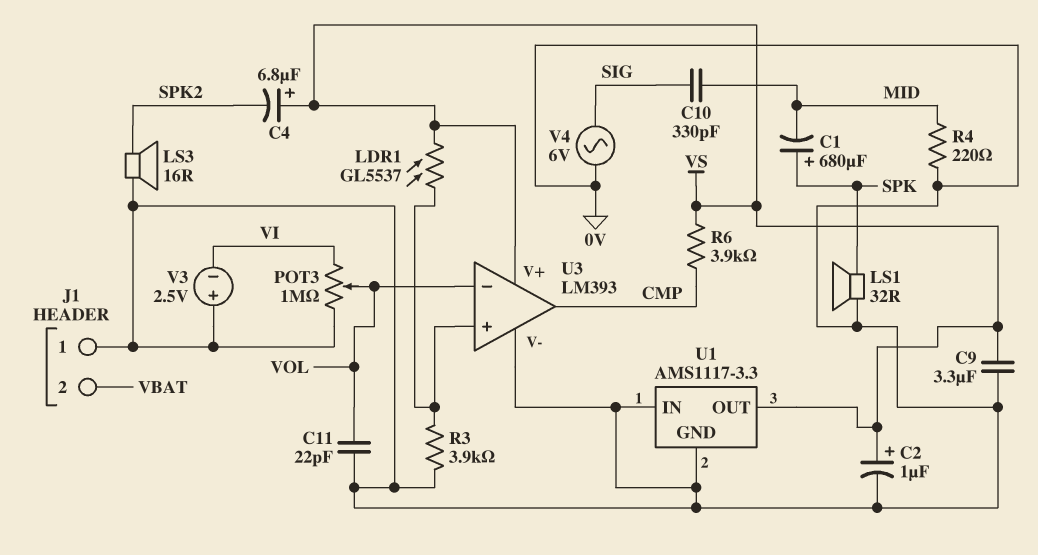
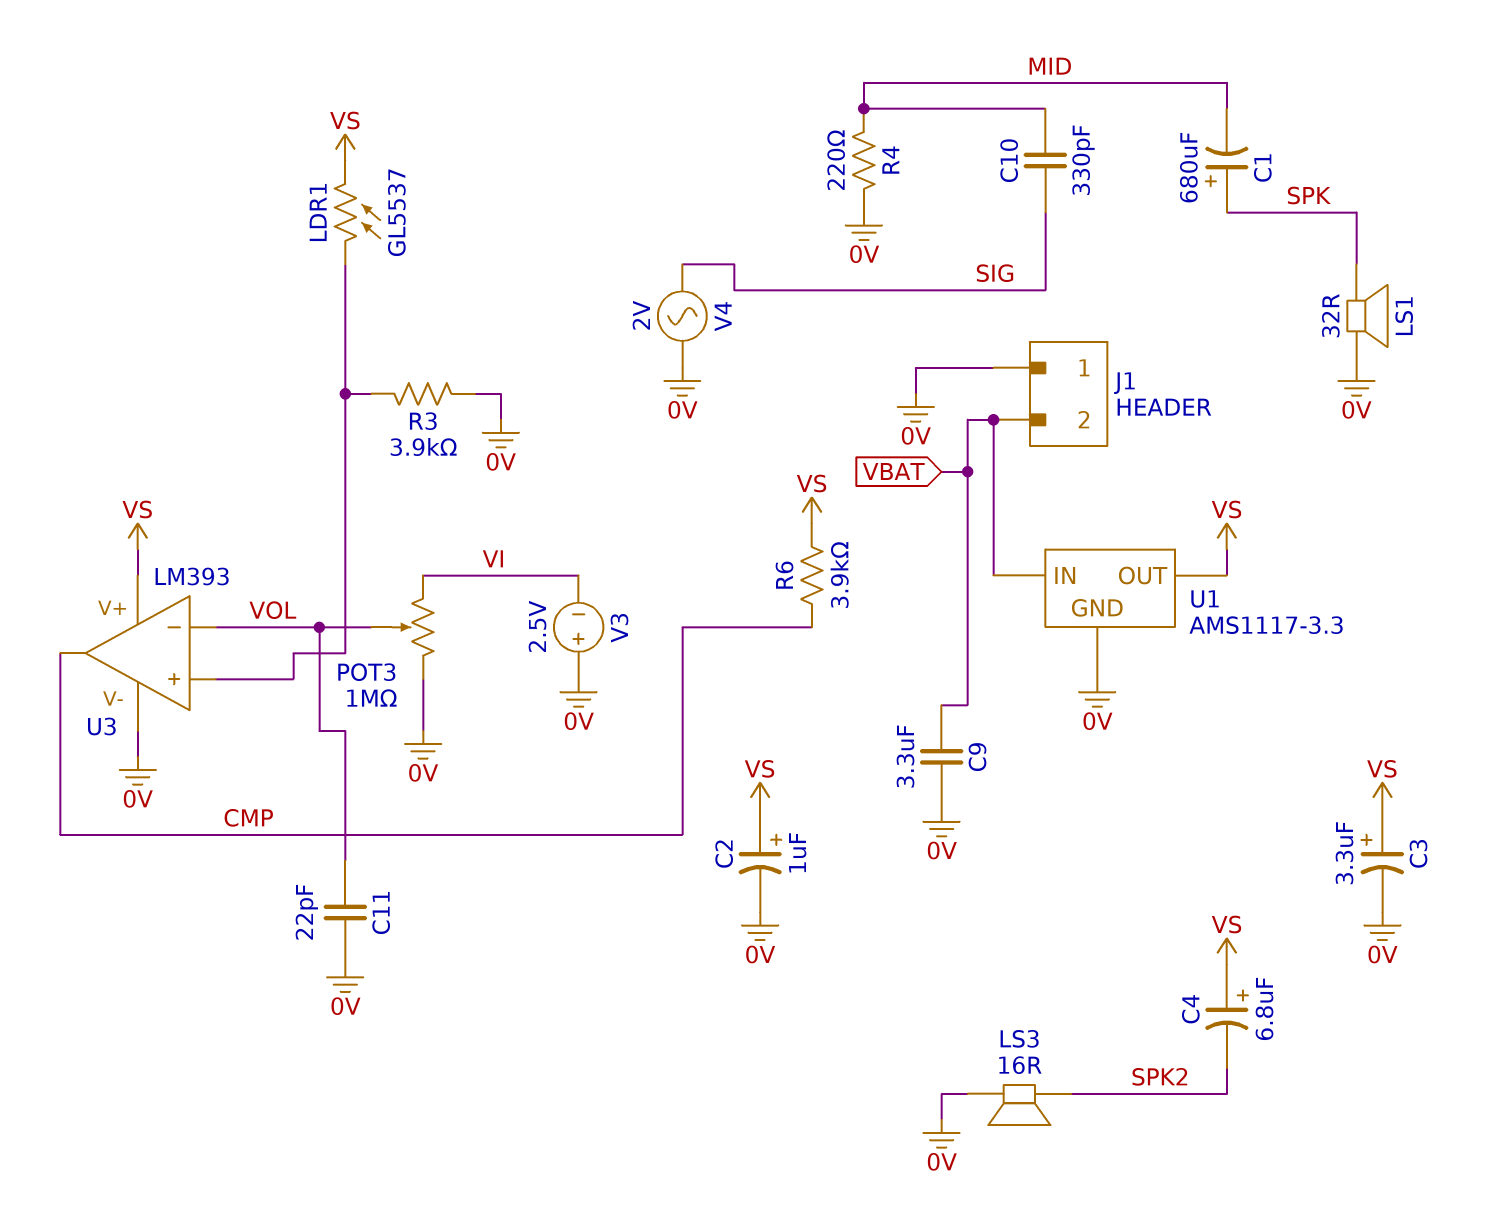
C3: none -> 3.3uF (plus VS, minus 0V)
C9: 3.3uF (0V, VS) -> 3.3uF (0V, VBAT)
U1 pin IN: 0V -> VBAT
V4: AC 6V (0V, SIG) -> AC 2V (0V, SIG)

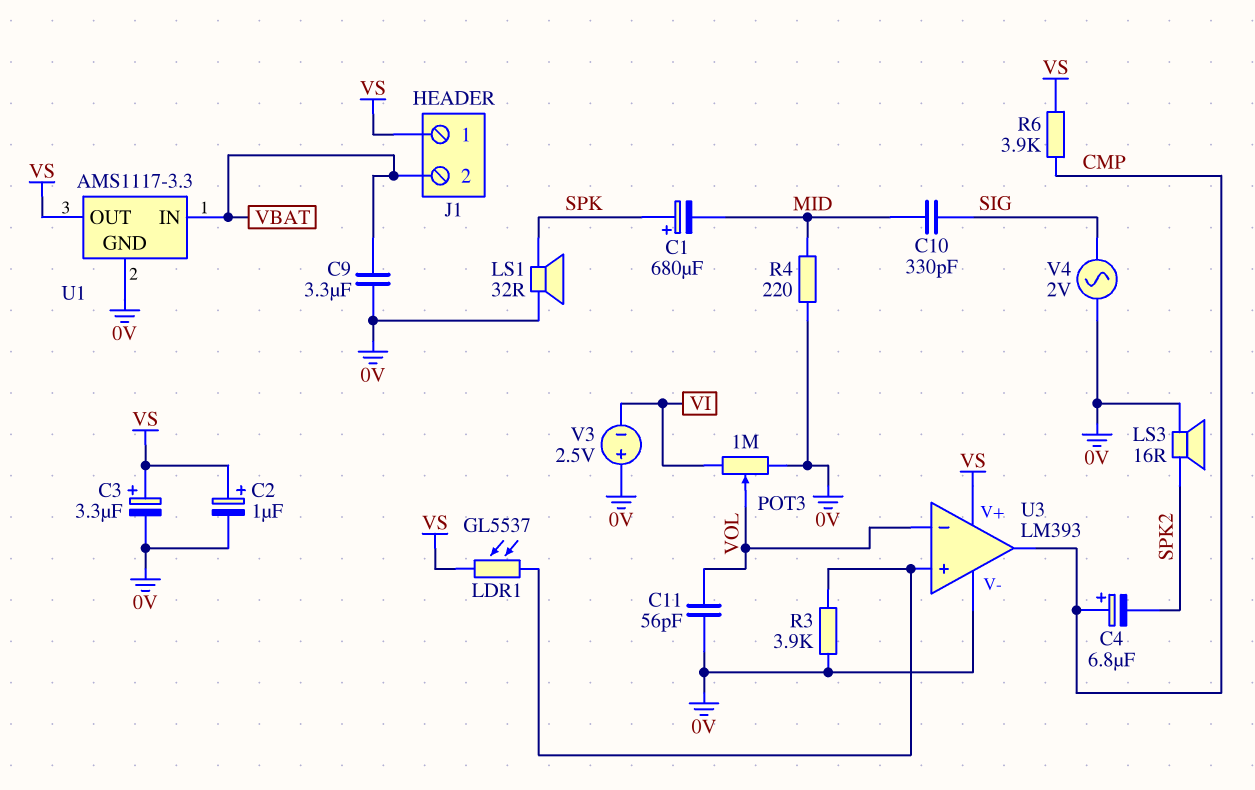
C4: 6.8uF (plus VS, minus SPK2) -> 6.8uF (plus CMP, minus SPK2)
C11: 22pF (0V, VOL) -> 56pF (0V, VOL)
J1 pin 1: 0V -> VS

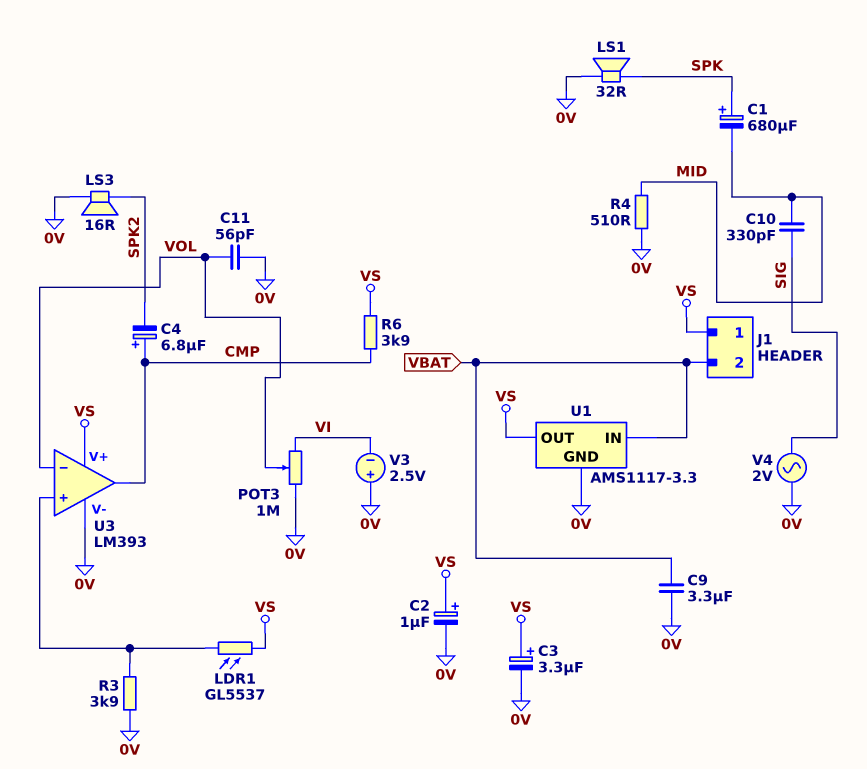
R4: 220 (0V, MID) -> 510 (0V, MID)

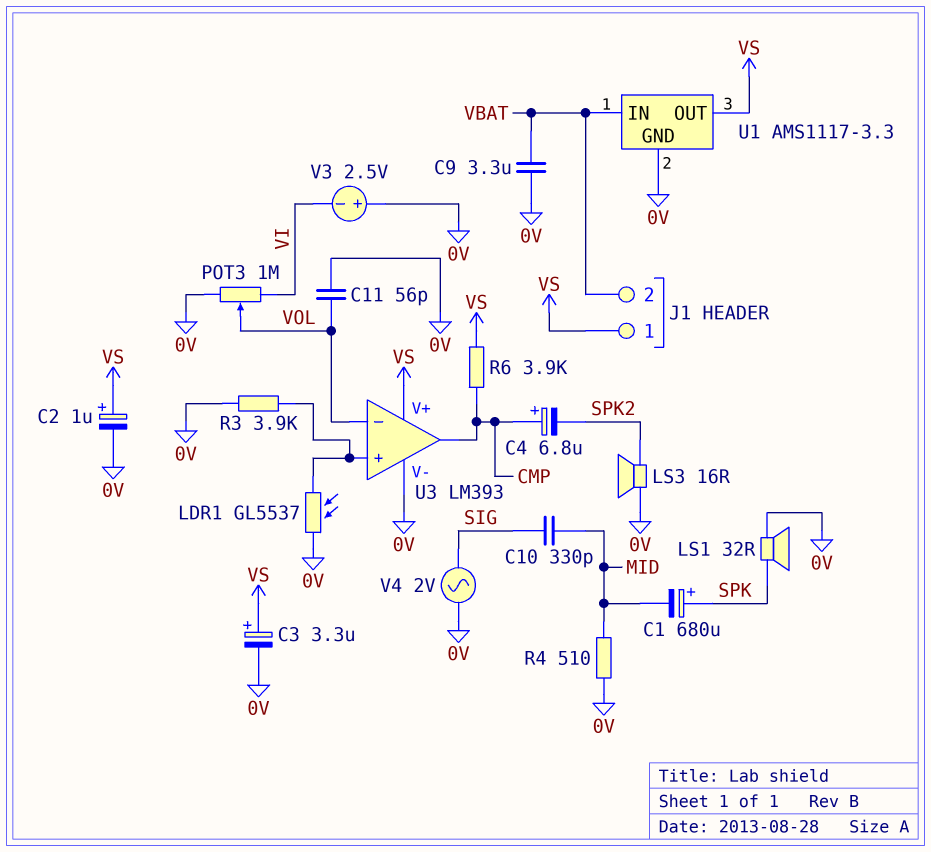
LDR1: GL5537 (U3/in+, VS) -> GL5537 (0V, U3/in+)

